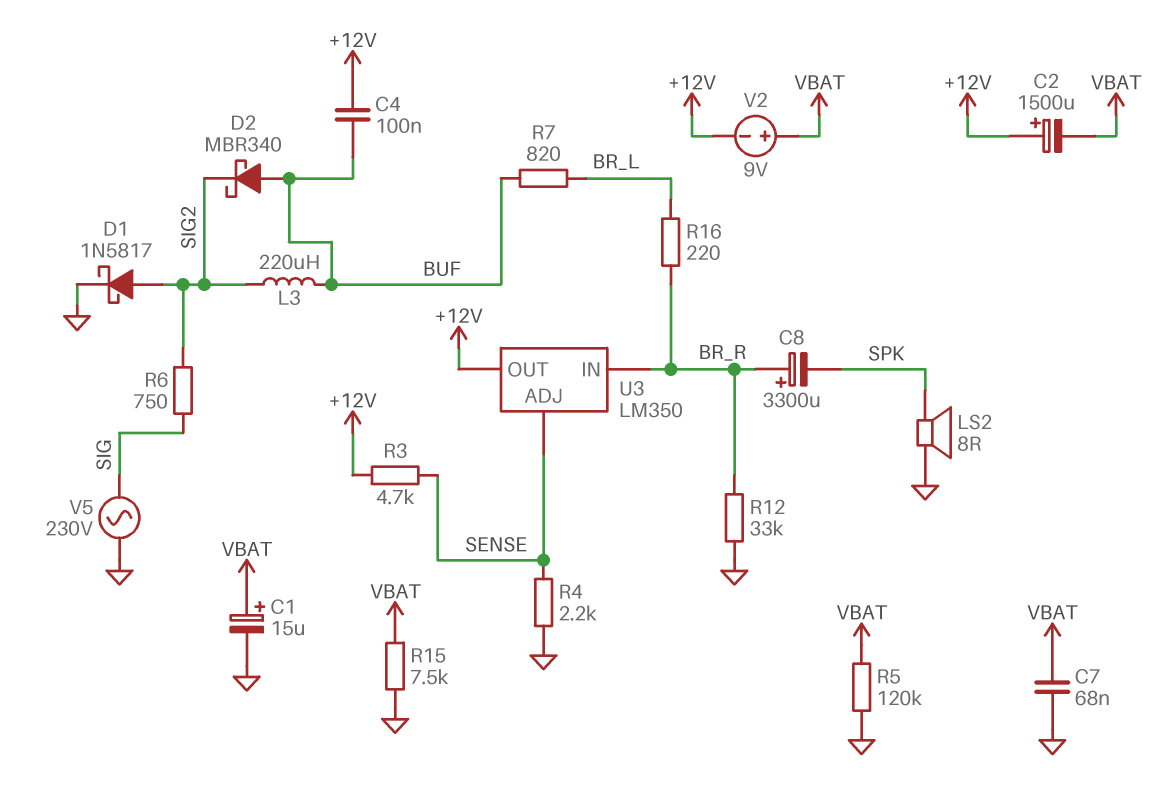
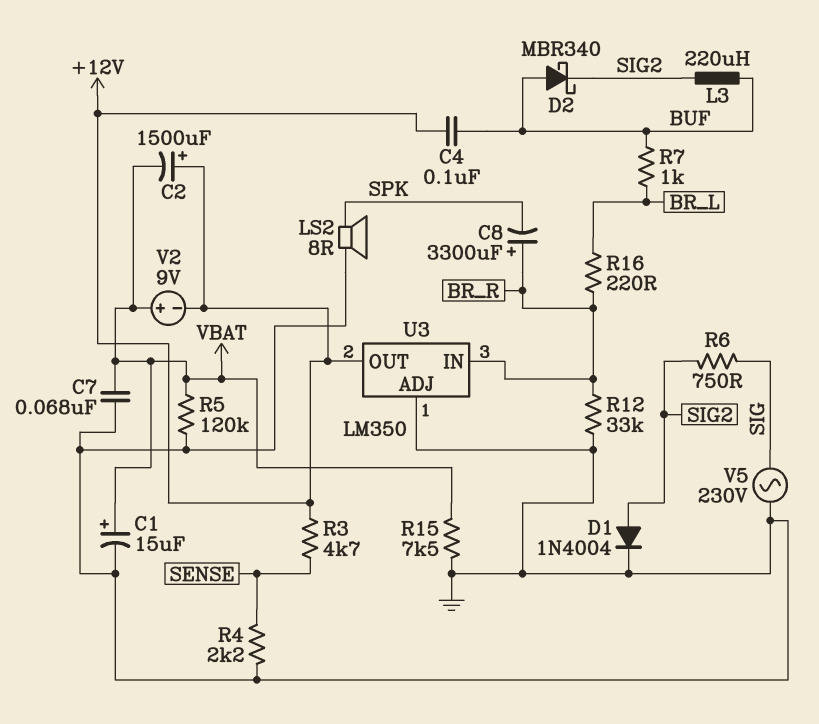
D1: schottky 1N5817 (A SIG2, K GND) -> diode 1N4004 (A SIG2, K GND)
R7: 820 (BR_L, BUF) -> 1k (BR_L, BUF)
U3 pin ADJ: SENSE -> GND

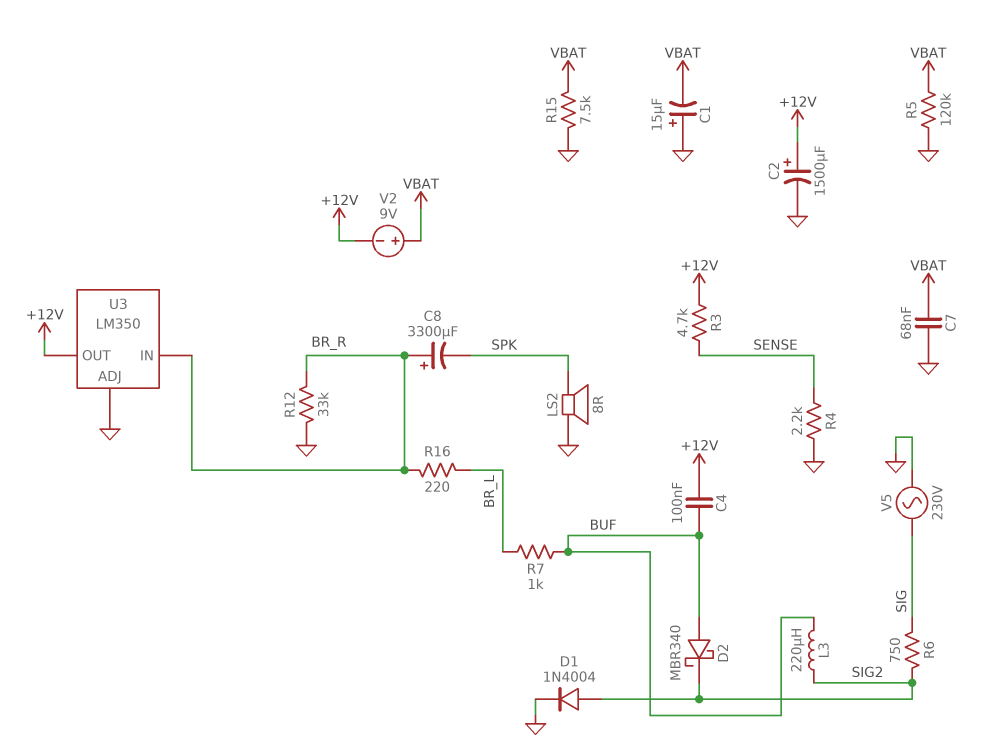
C1: 15uF (plus VBAT, minus GND) -> 15uF (plus GND, minus VBAT)
C2: 1500uF (plus +12V, minus VBAT) -> 1500uF (plus +12V, minus GND)

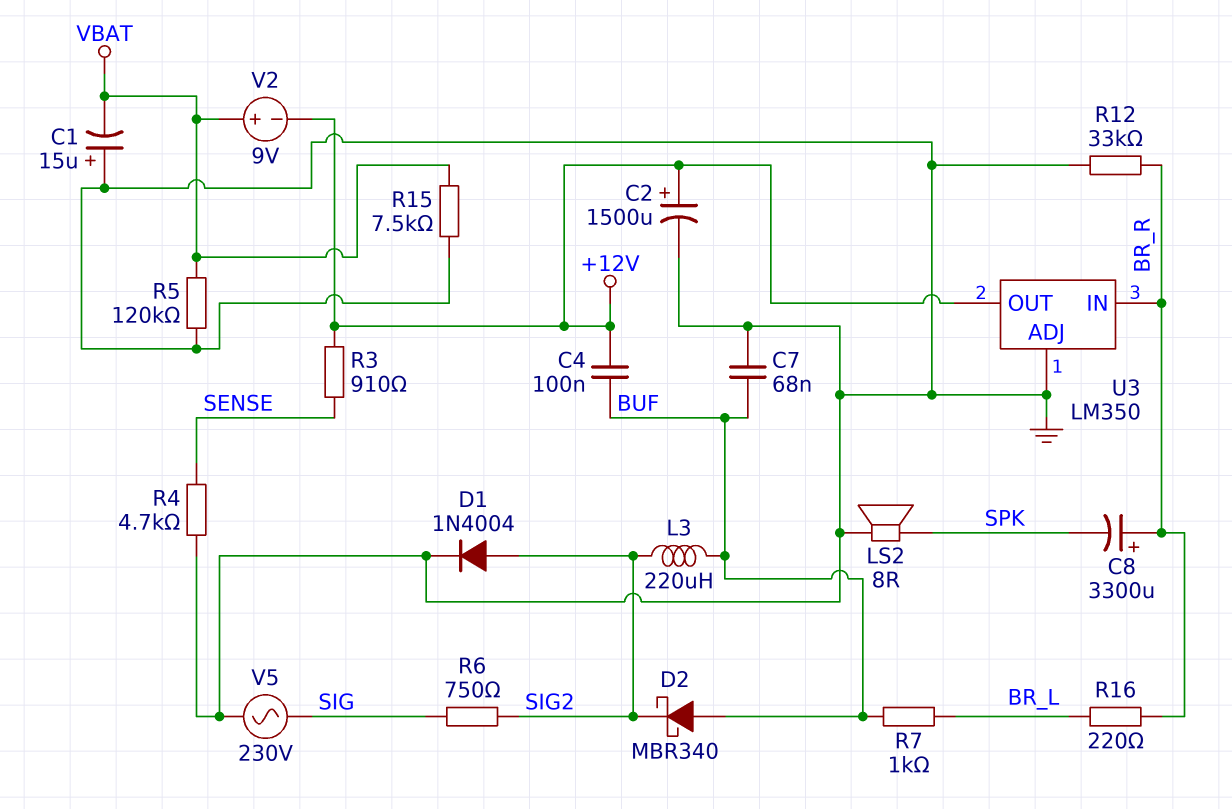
C7: 68nF (GND, VBAT) -> 68nF (BUF, GND)
R3: 4.7k (+12V, SENSE) -> 910 (+12V, SENSE)
R4: 2.2k (GND, SENSE) -> 4.7k (GND, SENSE)

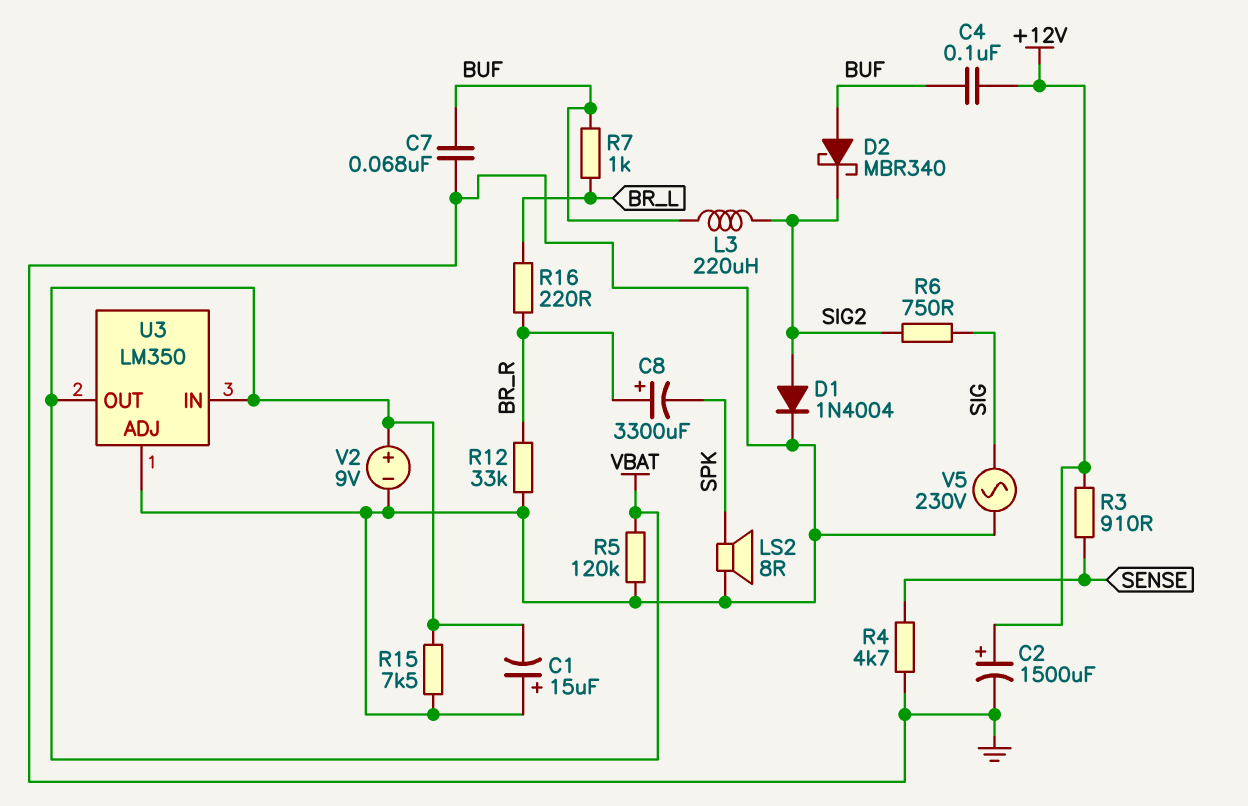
U3 pin IN: BR_R -> VBAT
U3 pin OUT: +12V -> VBAT
V2: 9V (plus VBAT, minus +12V) -> 9V (plus VBAT, minus GND)

